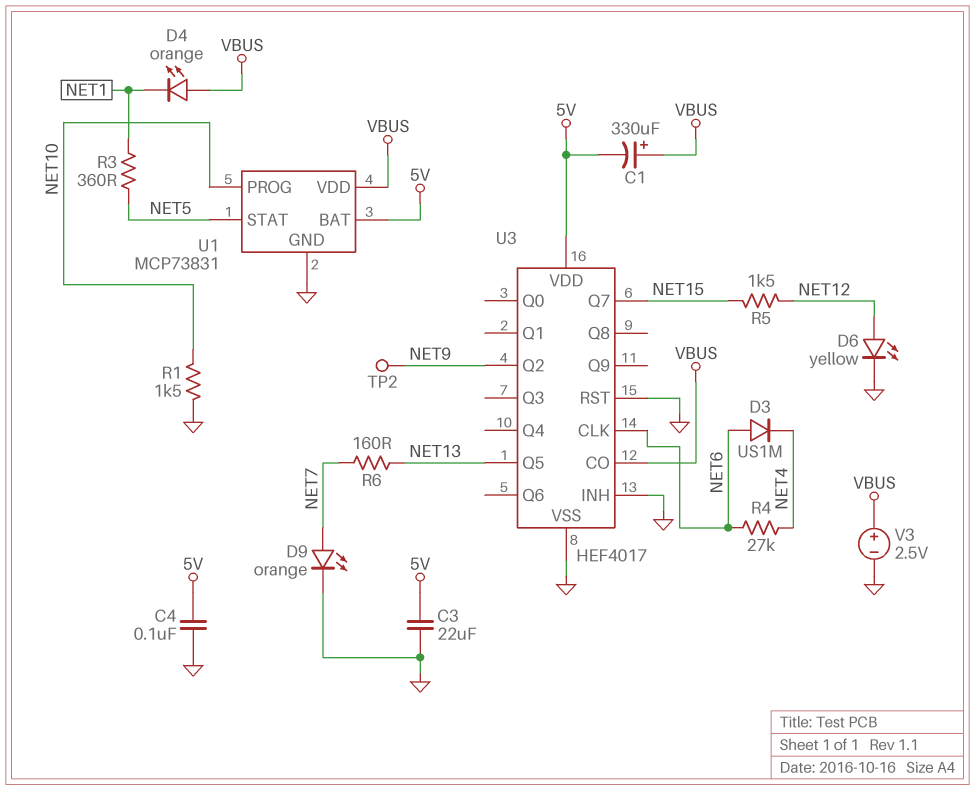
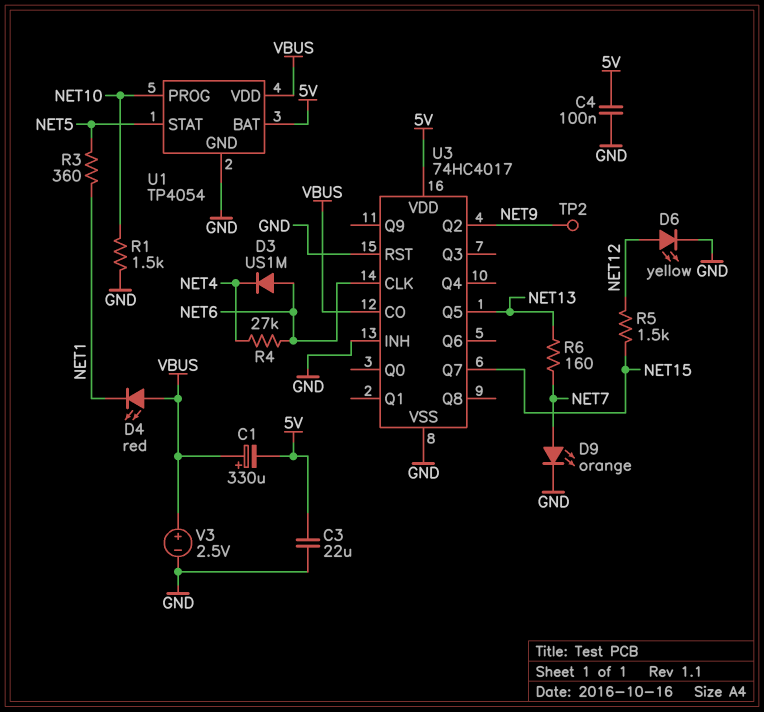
D4: LED orange (A VBUS, K NET1) -> LED red (A VBUS, K NET1)
U1: MCP73831 -> TP4054
U3: HEF4017 -> 74HC4017

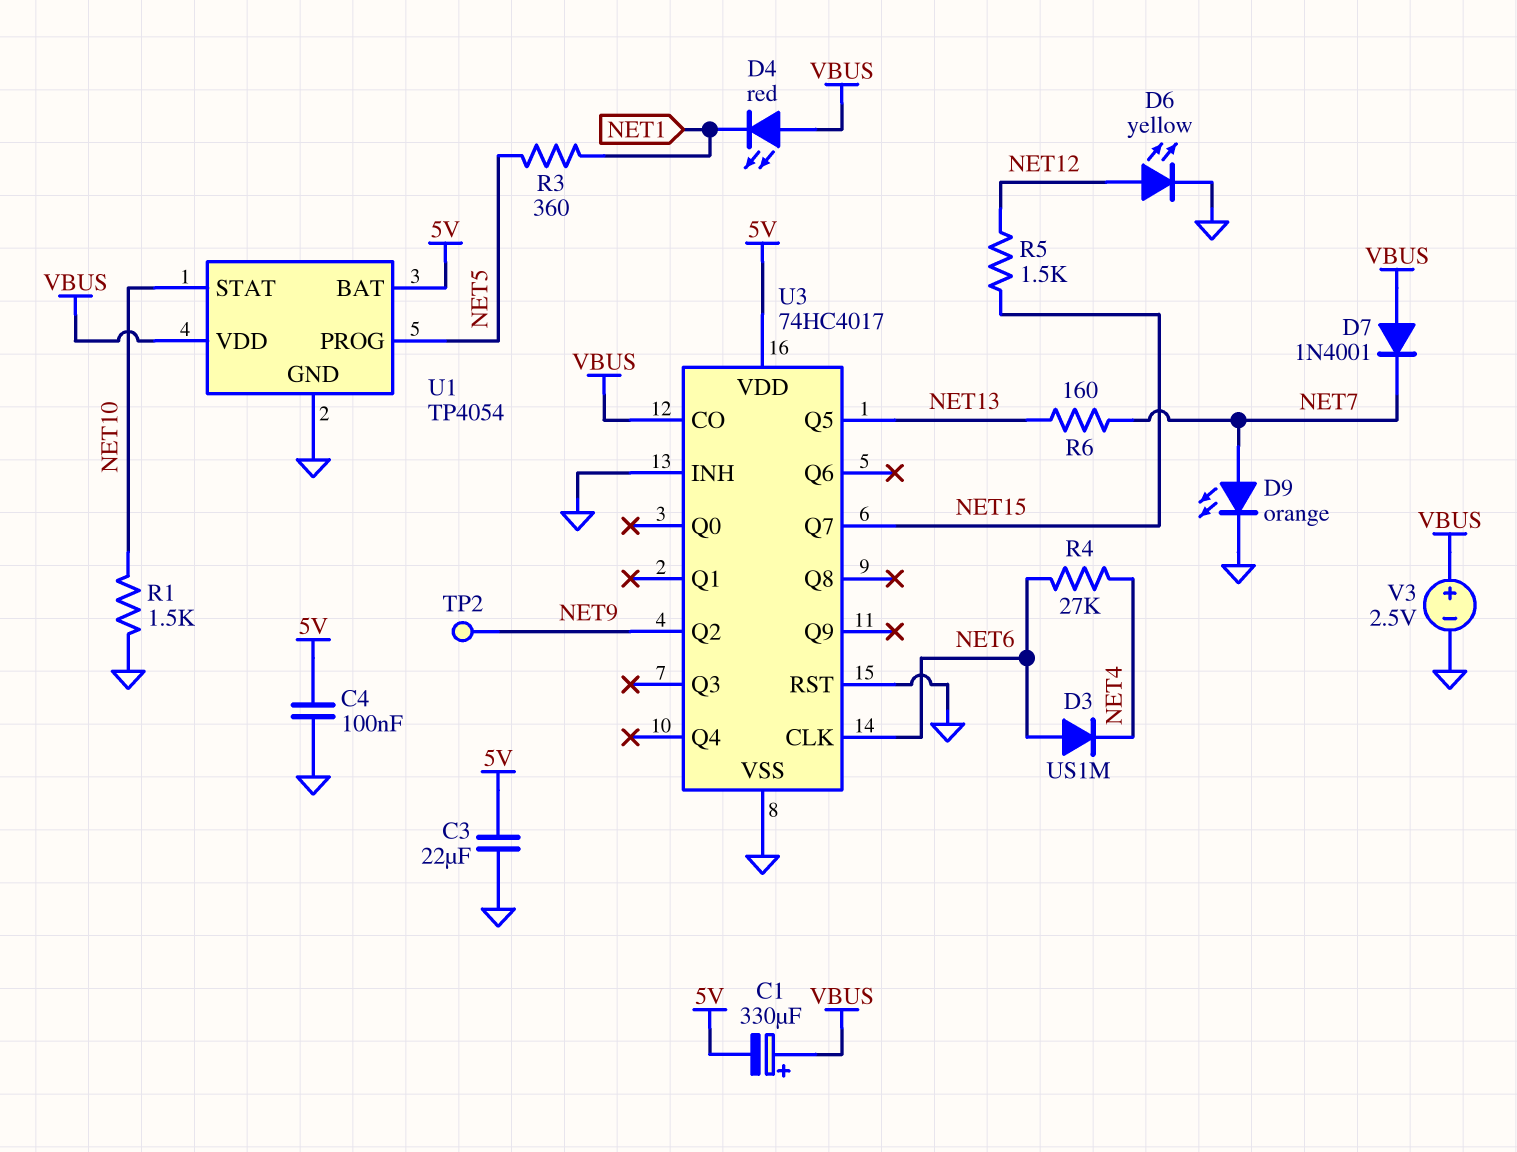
D7: none -> diode 1N4001 (A VBUS, K NET7)
U1 pin PROG: NET10 -> NET5
U1 pin STAT: NET5 -> NET10

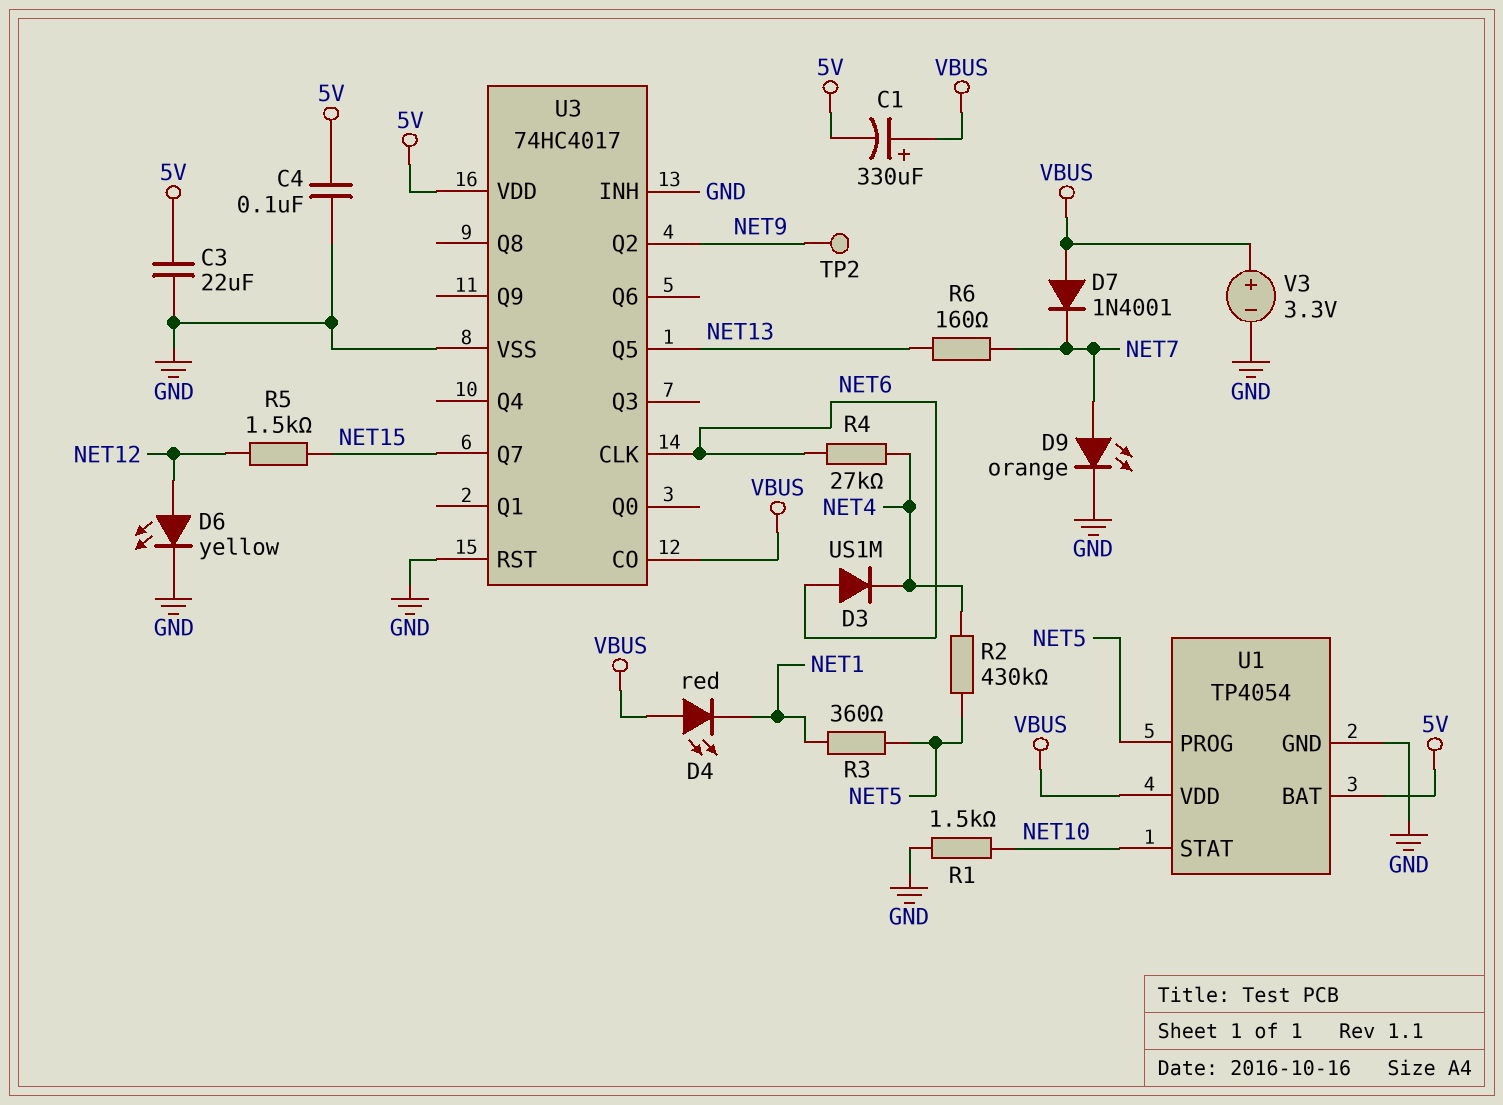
R2: none -> 430k (NET4, NET5)
V3: 2.5V (plus VBUS, minus GND) -> 3.3V (plus VBUS, minus GND)

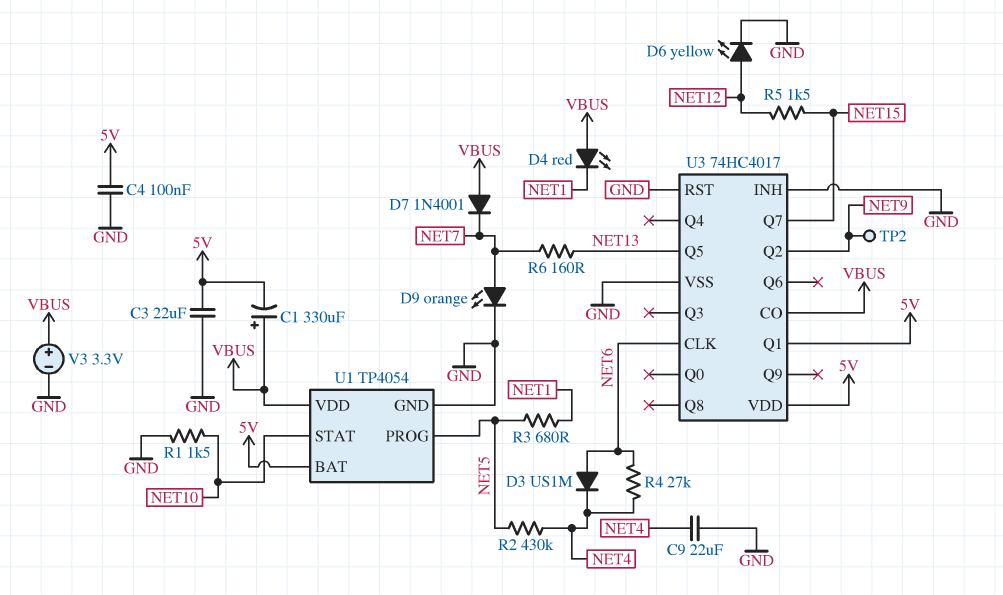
C9: none -> 22uF (GND, NET4)
R3: 360 (NET1, NET5) -> 680 (NET1, NET5)
U3 pin Q1: none -> 5V

